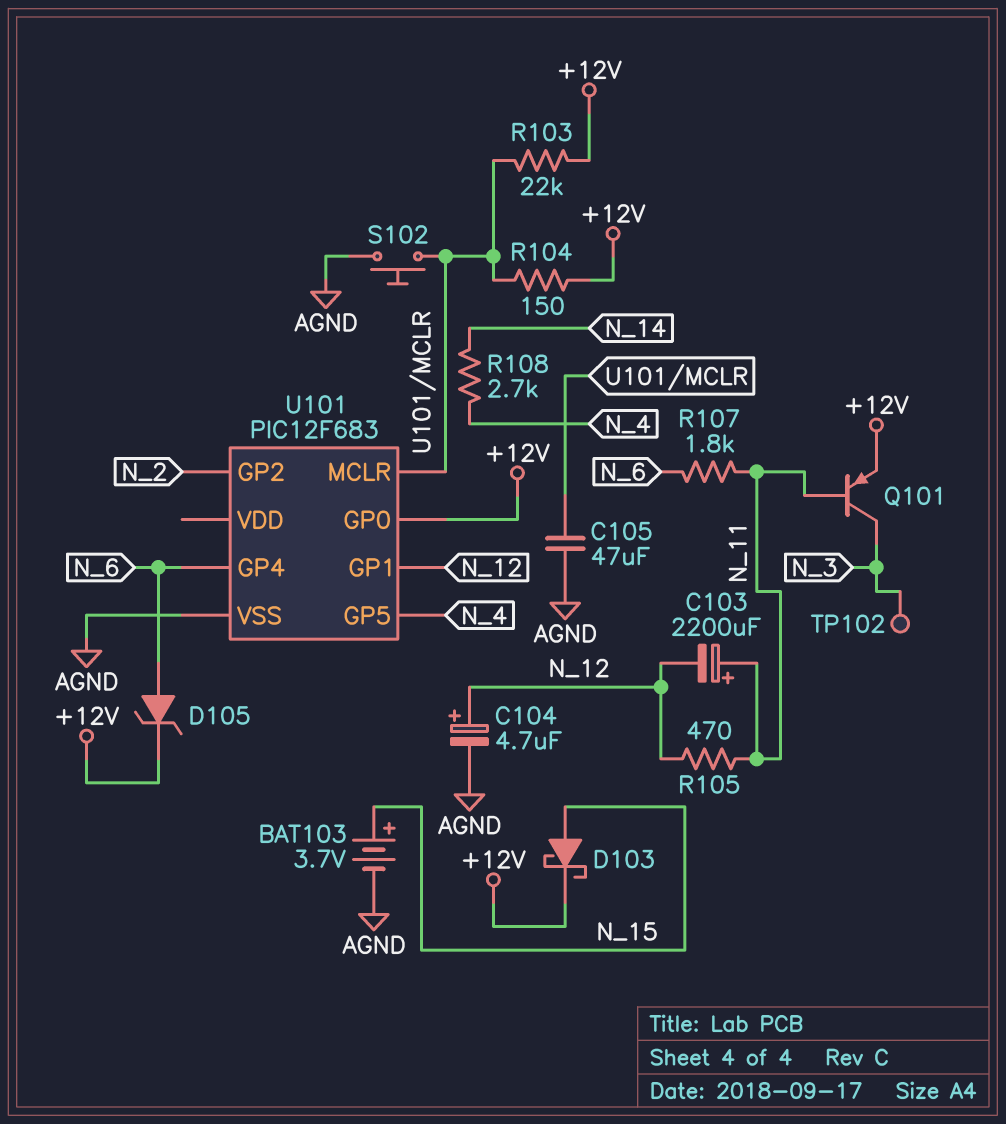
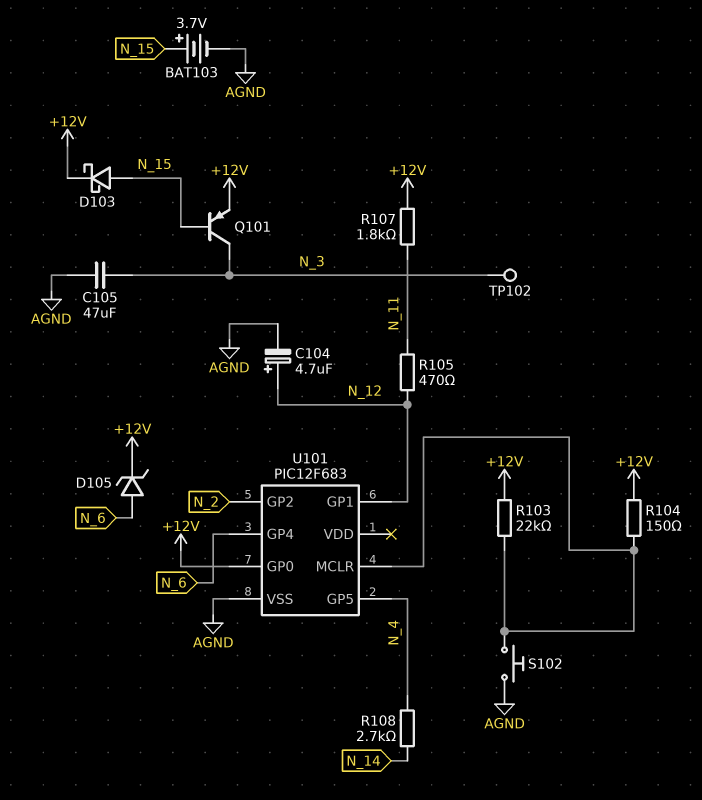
C103: 2200uF (plus N_11, minus N_12) -> none
C105: 47uF (AGND, U101/MCLR) -> 47uF (AGND, N_3)
Q101: PNP (B N_11, C N_3, E +12V) -> PNP (B N_15, C N_3, E +12V)
R107: 1.8k (N_6, N_11) -> 1.8k (+12V, N_11)

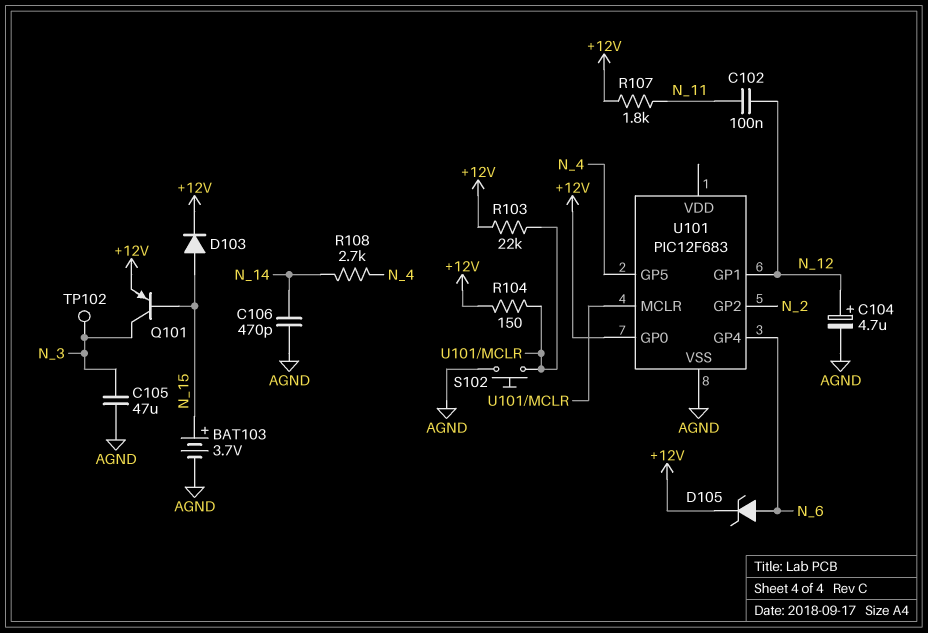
C102: none -> 100nF (N_11, N_12)
C106: none -> 470pF (AGND, N_14)
D103: schottky (A N_15, K +12V) -> diode (A N_15, K +12V)
R105: 470 (N_11, N_12) -> none

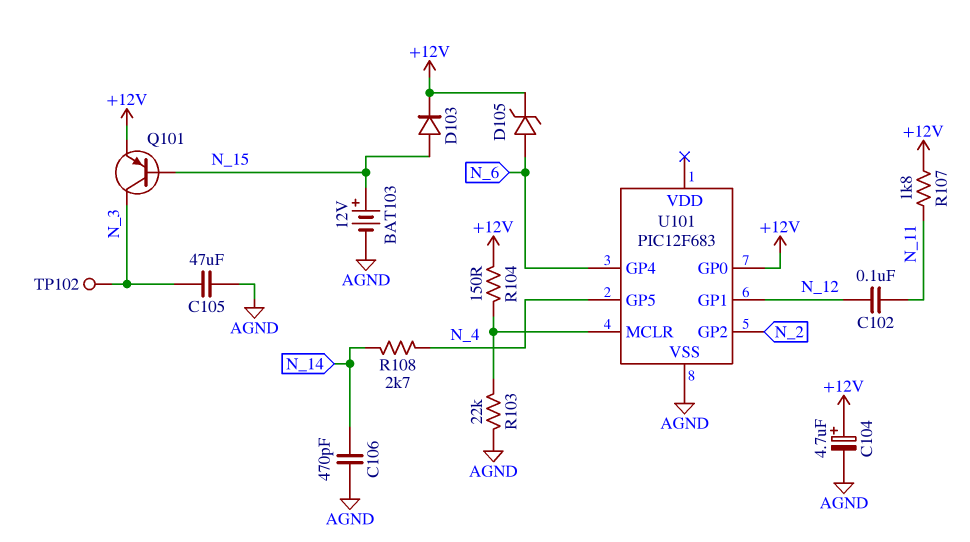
BAT103: 3.7V (plus N_15, minus AGND) -> 12V (plus N_15, minus AGND)
C104: 4.7uF (plus N_12, minus AGND) -> 4.7uF (plus +12V, minus AGND)
R103: 22k (+12V, U101/MCLR) -> 22k (AGND, U101/MCLR)
S102: button (AGND, U101/MCLR) -> none

